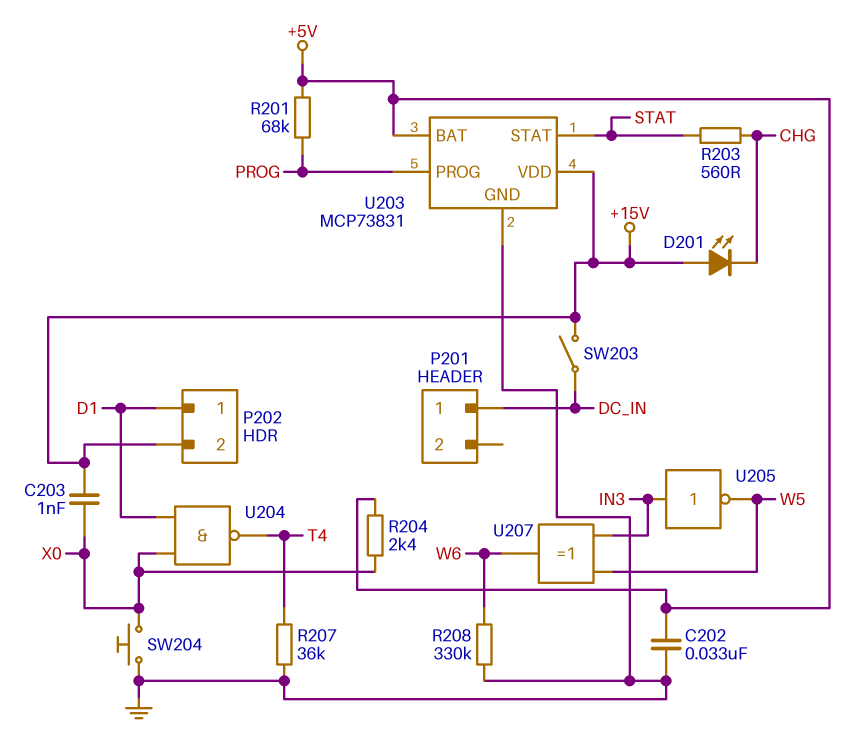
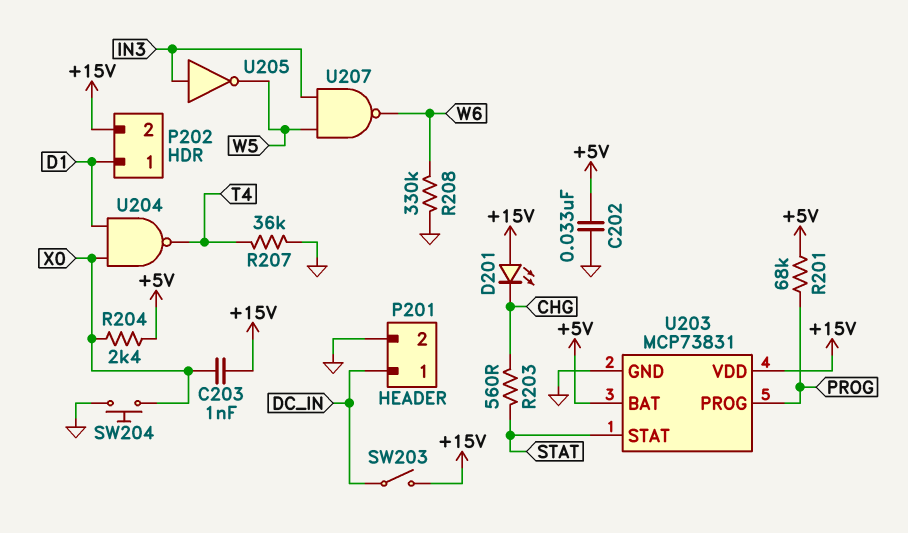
P201 pin 2: none -> GND
U207: XOR (in IN3, in W5, out W6) -> NAND (in IN3, in W5, out W6)

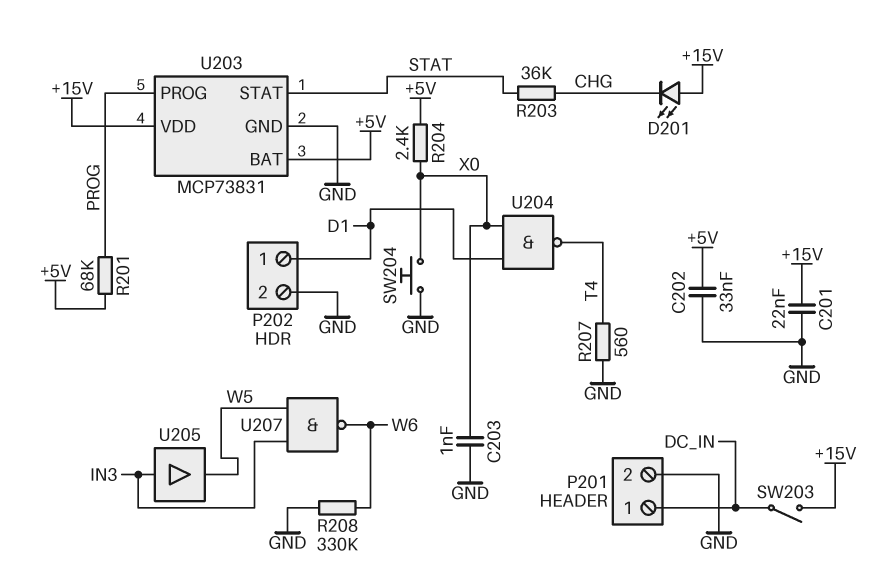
C201: none -> 22nF (+15V, GND)
C203: 1nF (+15V, X0) -> 1nF (GND, X0)
P202 pin 2: +15V -> GND
R203: 560 (CHG, STAT) -> 36k (CHG, STAT)
R207: 36k (GND, T4) -> 560 (GND, T4)
U205: NOT (in IN3, out W5) -> buffer (in IN3, out W5)

